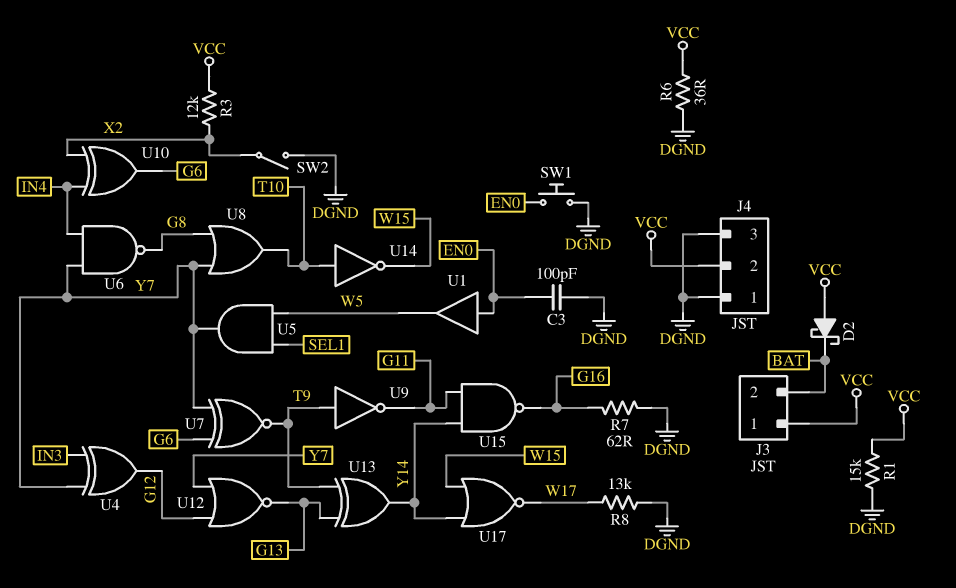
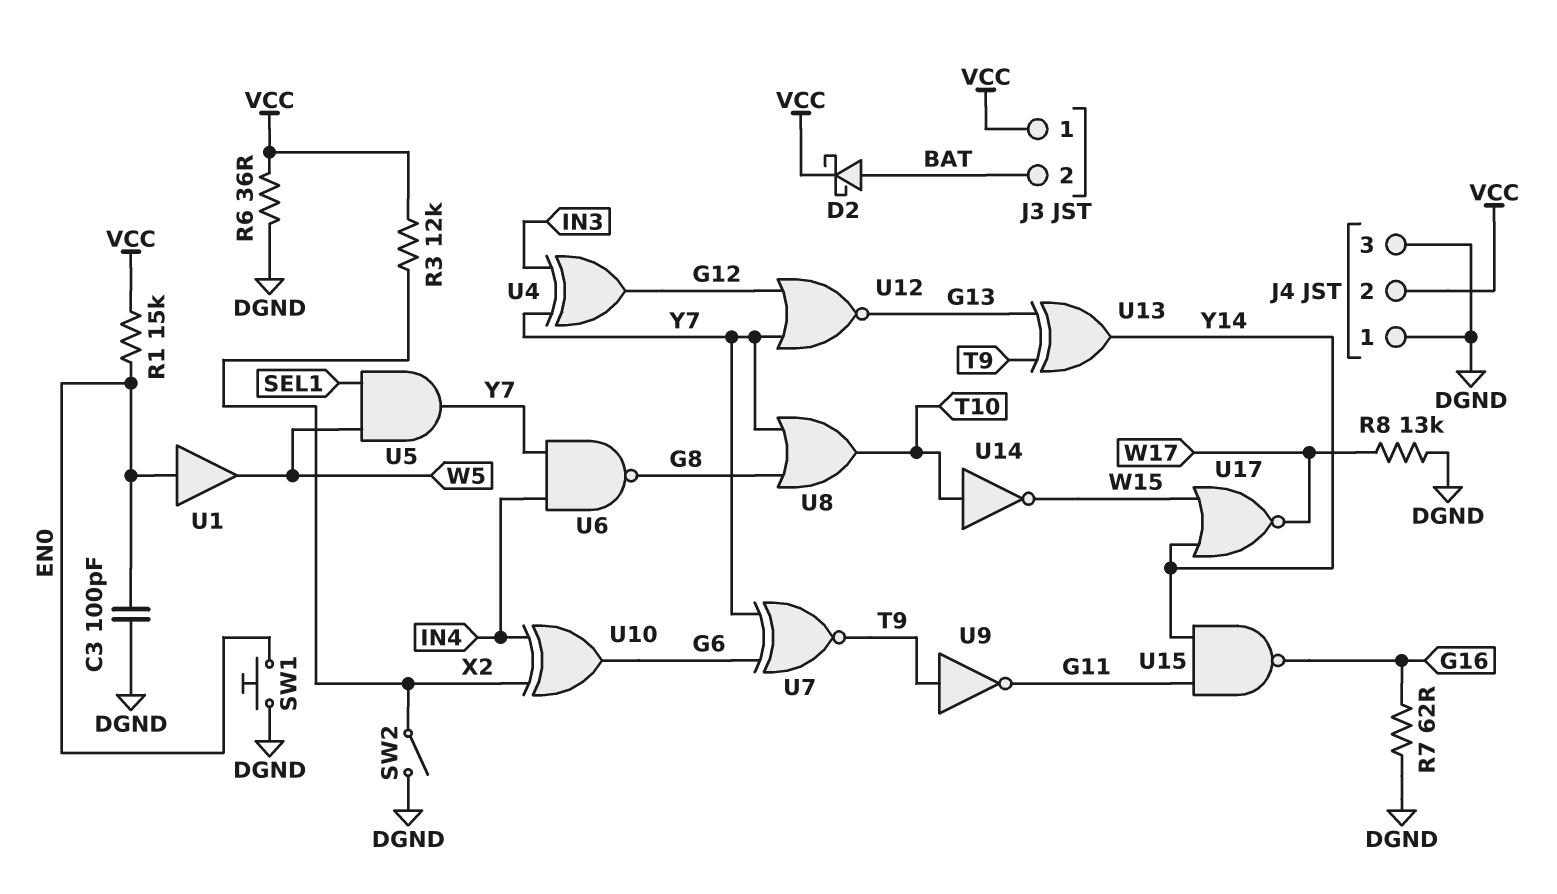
D2: schottky (A VCC, K BAT) -> schottky (A BAT, K VCC)
R1: 15k (DGND, VCC) -> 15k (EN0, VCC)

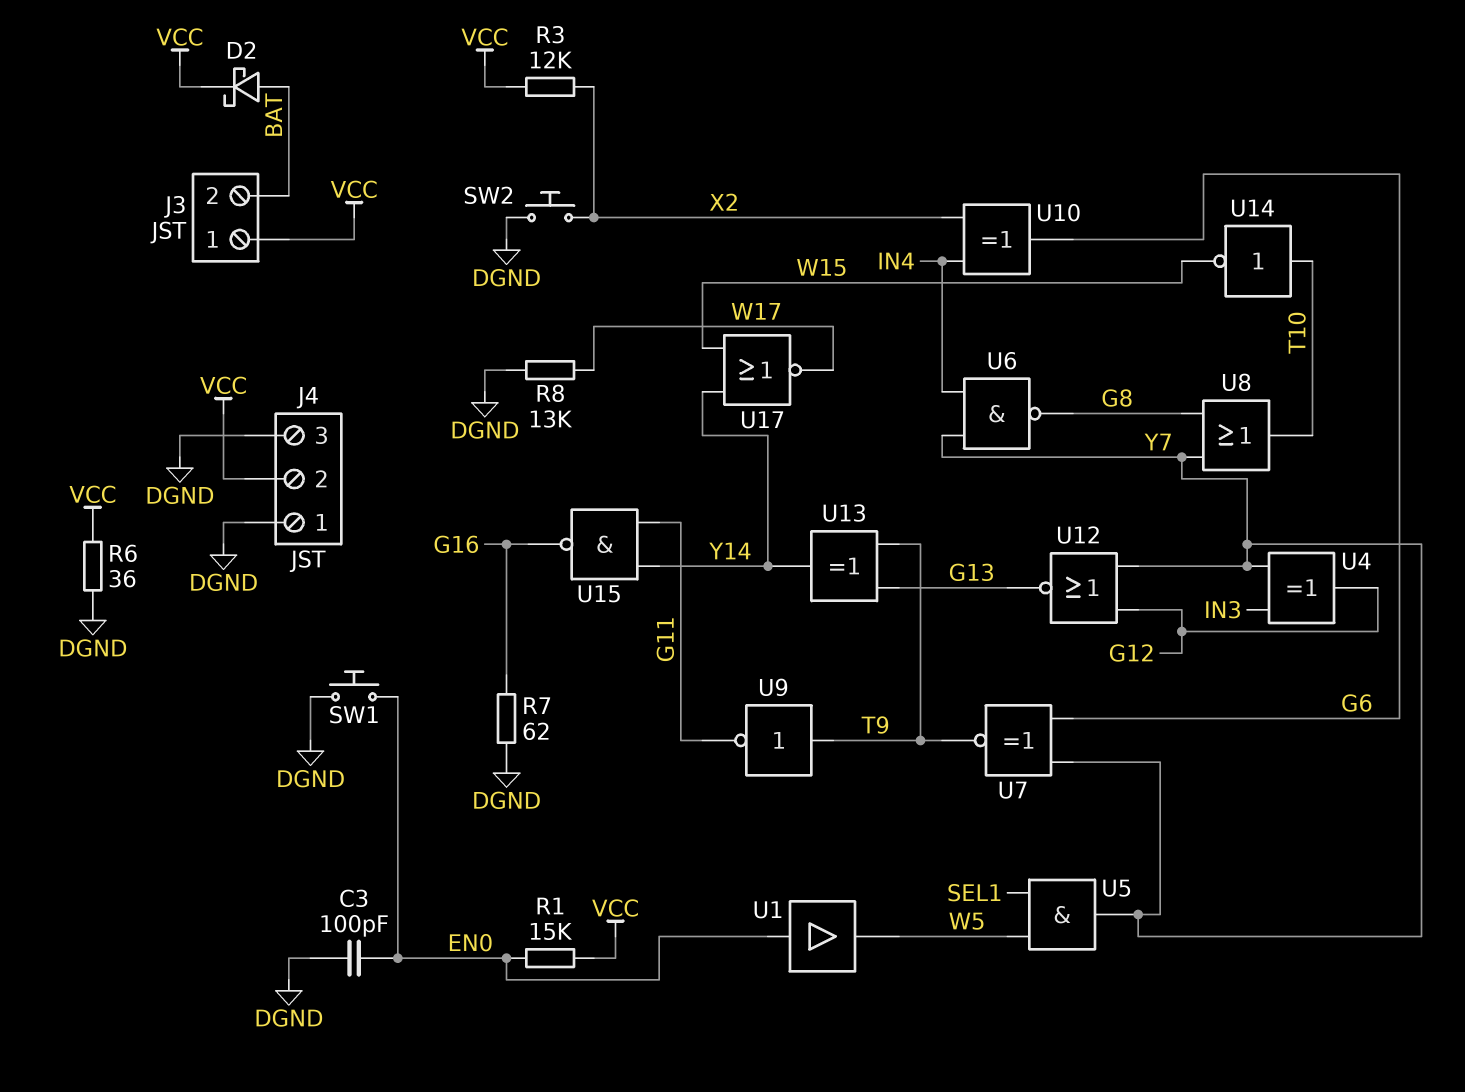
SW2: switch (DGND, X2) -> button (DGND, X2)

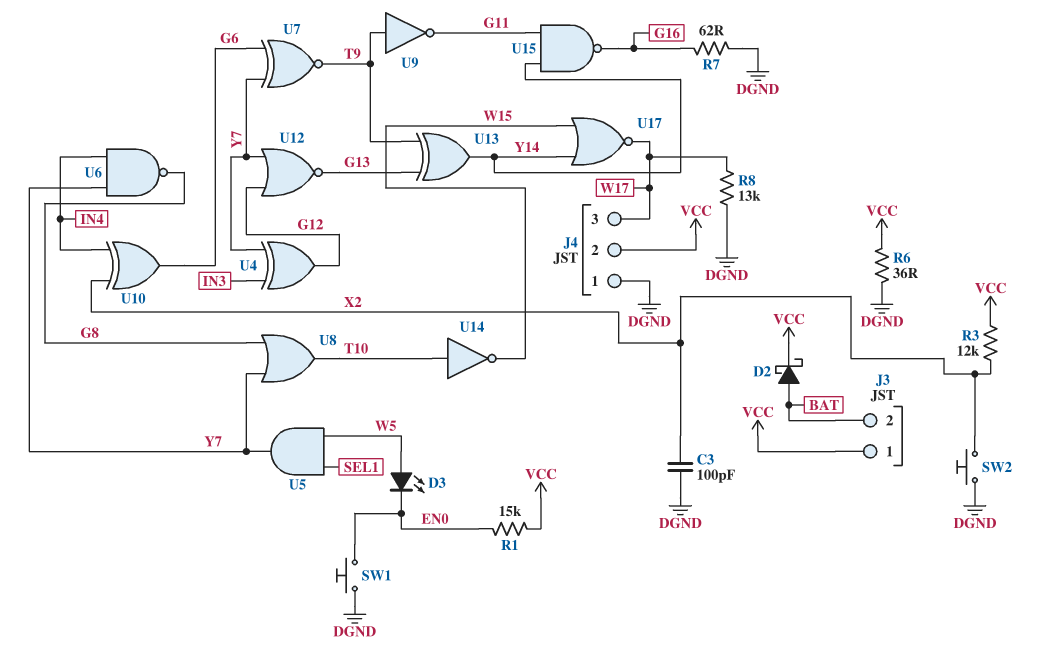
C3: 100pF (DGND, EN0) -> 100pF (DGND, X2)
D3: none -> LED (A W5, K EN0)
J4 pin 3: DGND -> W17
U1: buffer (in EN0, out W5) -> none

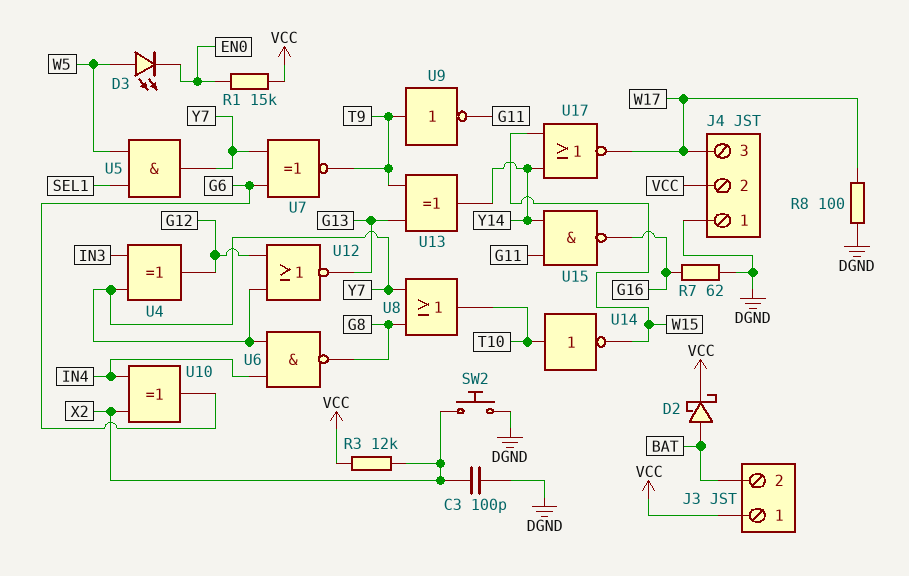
R6: 36 (DGND, VCC) -> none
R8: 13k (DGND, W17) -> 100 (DGND, W17)
SW1: button (DGND, EN0) -> none

